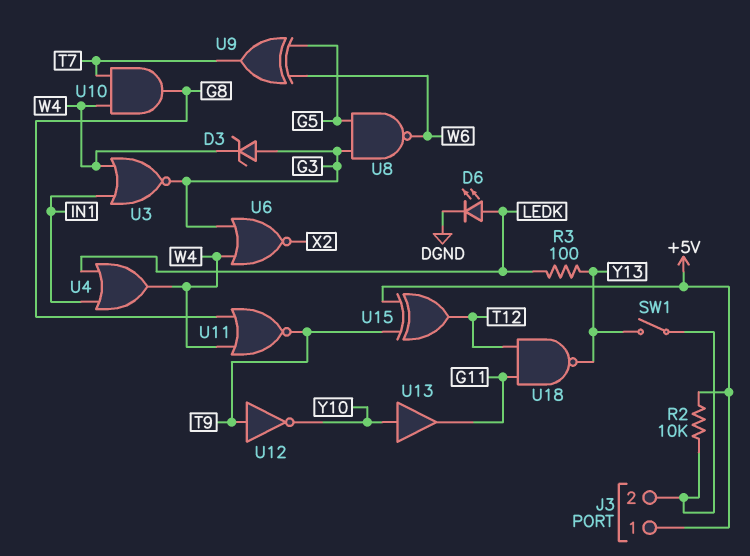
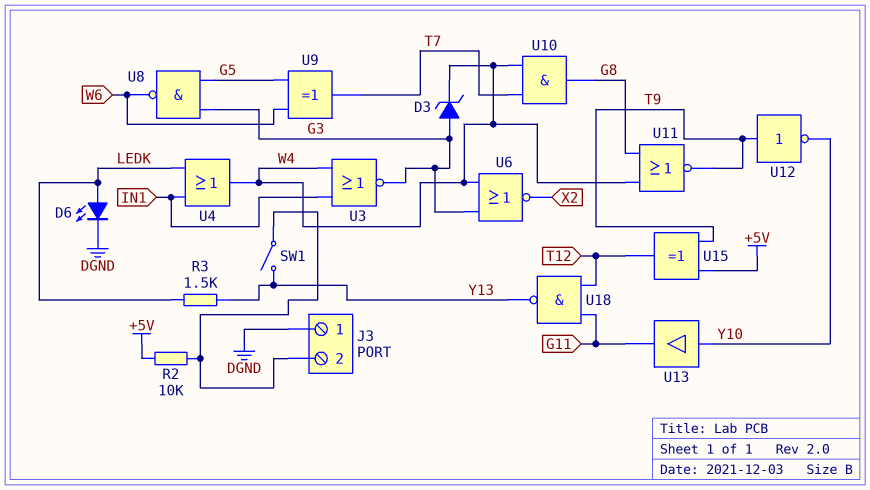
J3 pin 1: +5V -> DGND
R3: 100 (LEDK, Y13) -> 1.5k (LEDK, Y13)

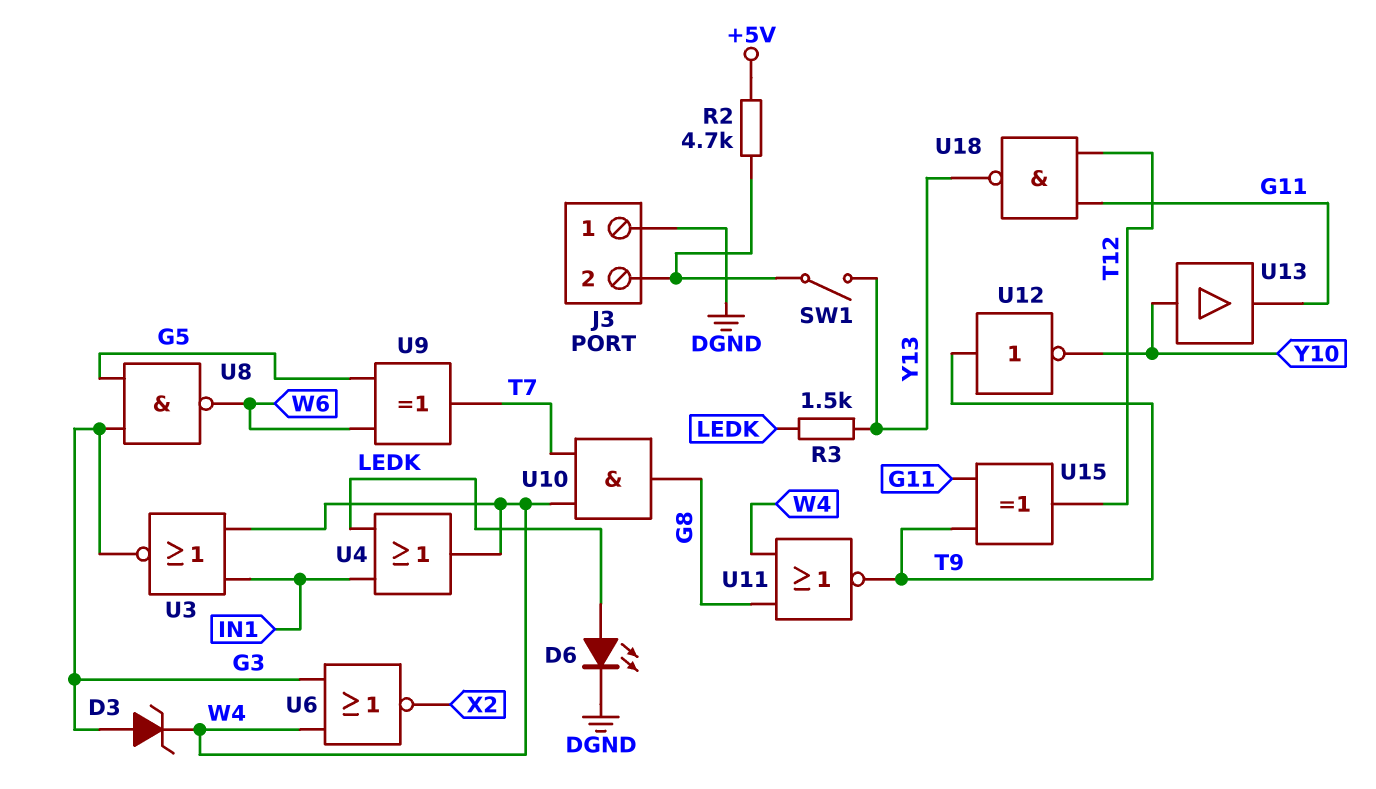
R2: 10k (+5V, J3/2) -> 4.7k (+5V, J3/2)
U15: XOR (in +5V, in T9, out T12) -> XOR (in G11, in T9, out T12)

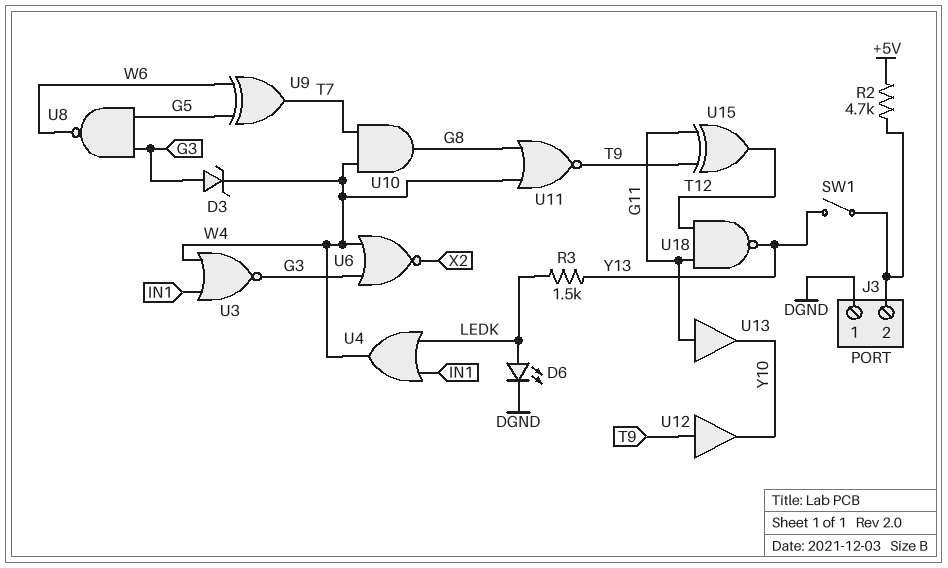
U12: NOT (in T9, out Y10) -> buffer (in T9, out Y10)
U13: buffer (in Y10, out G11) -> buffer (in G11, out Y10)

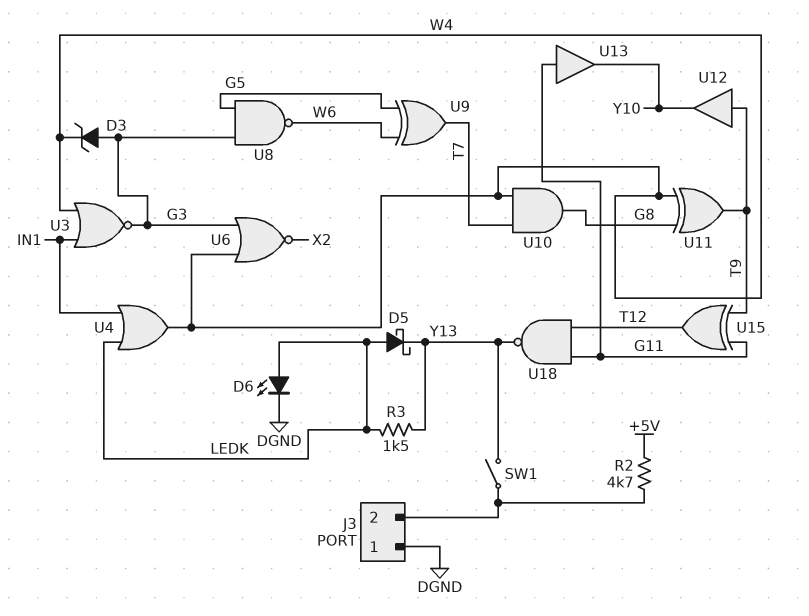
D5: none -> schottky (A LEDK, K Y13)
U11: NOR (in G8, in W4, out T9) -> XOR (in G8, in W4, out T9)

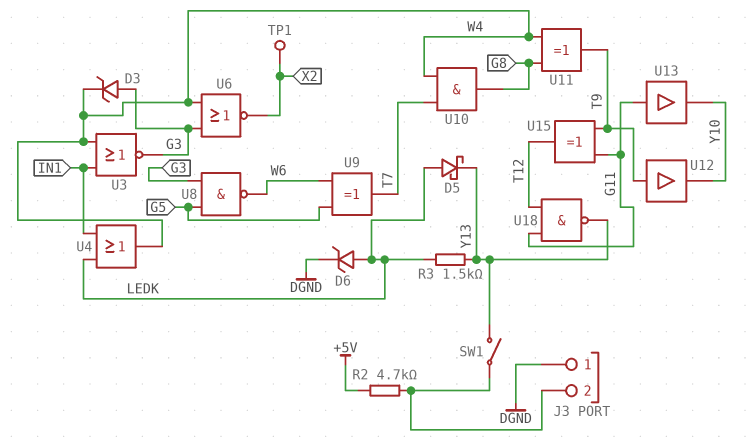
D6: LED (A LEDK, K DGND) -> zener (A LEDK, K DGND)
TP1: none -> test point (X2)

